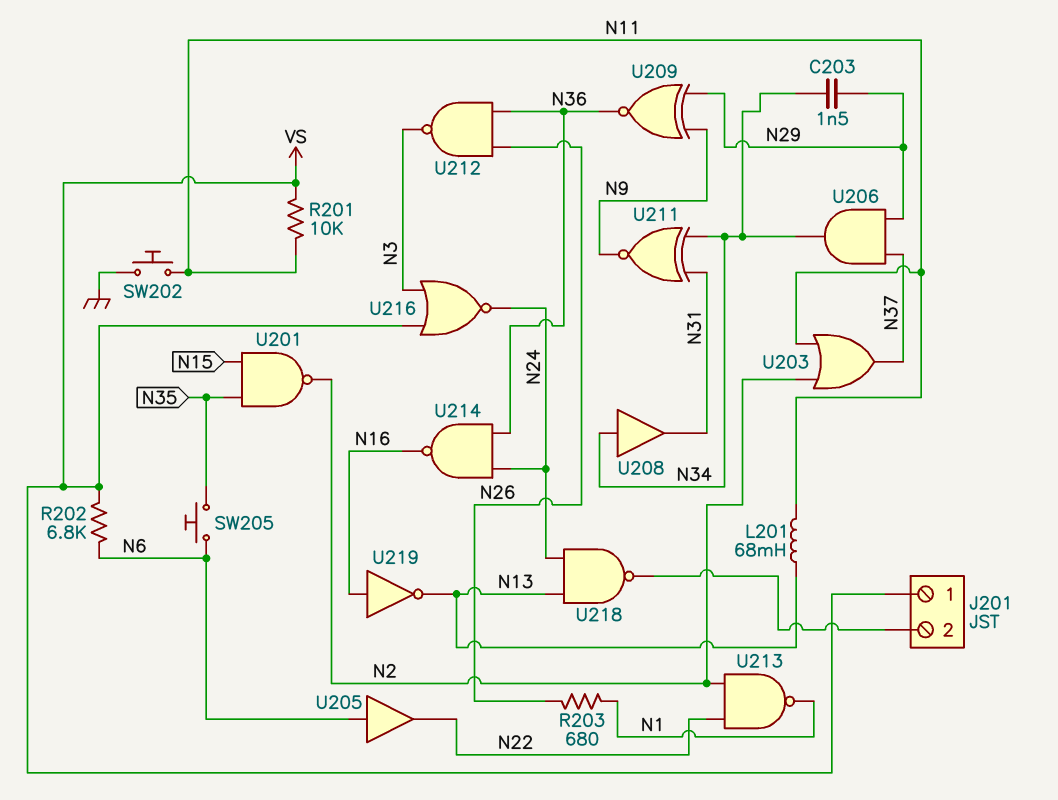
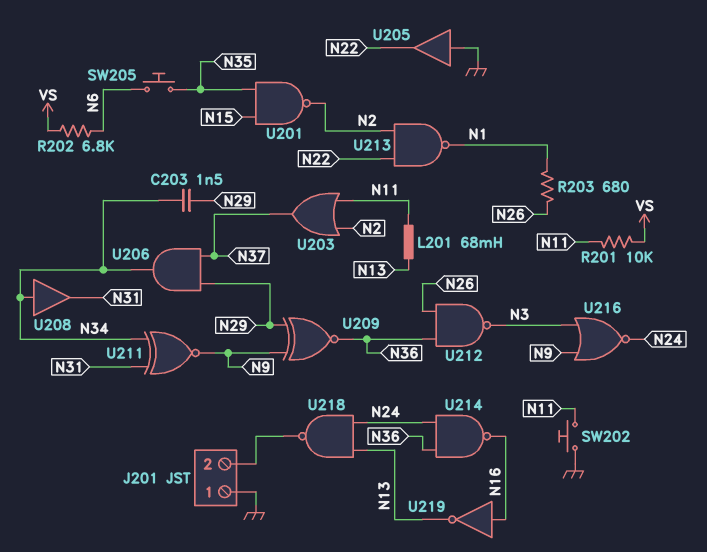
J201 pin 1: VS -> GND
U205: buffer (in N6, out N22) -> buffer (in GND, out N22)
U216: NOR (in N3, in VS, out N24) -> NOR (in N3, in N9, out N24)

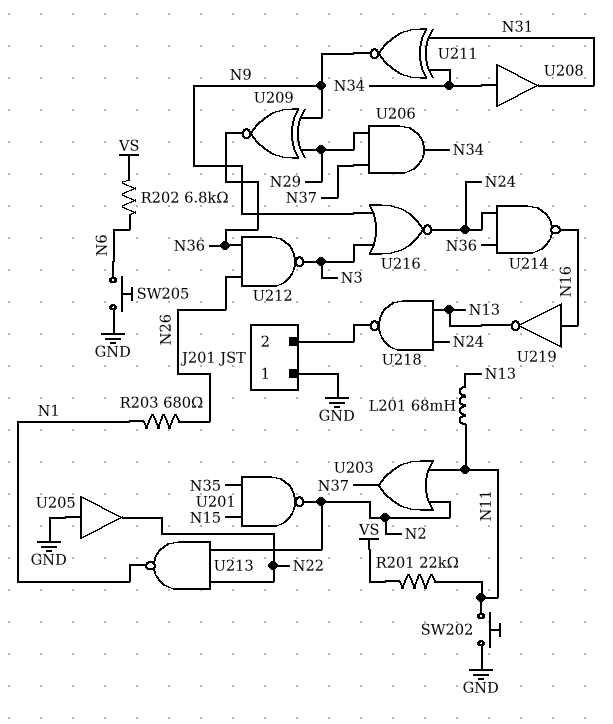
C203: 1.5nF (N29, N34) -> none
R201: 10k (N11, VS) -> 22k (N11, VS)
SW205: button (N6, N35) -> button (GND, N6)

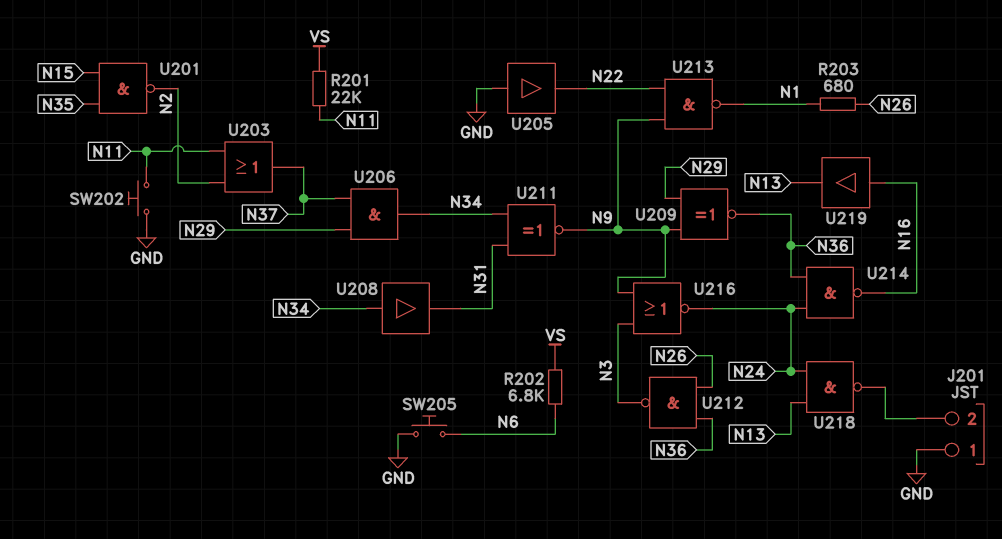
L201: 68mH (N11, N13) -> none
U213: NAND (in N2, in N22, out N1) -> NAND (in N9, in N22, out N1)
U219: NOT (in N16, out N13) -> buffer (in N16, out N13)

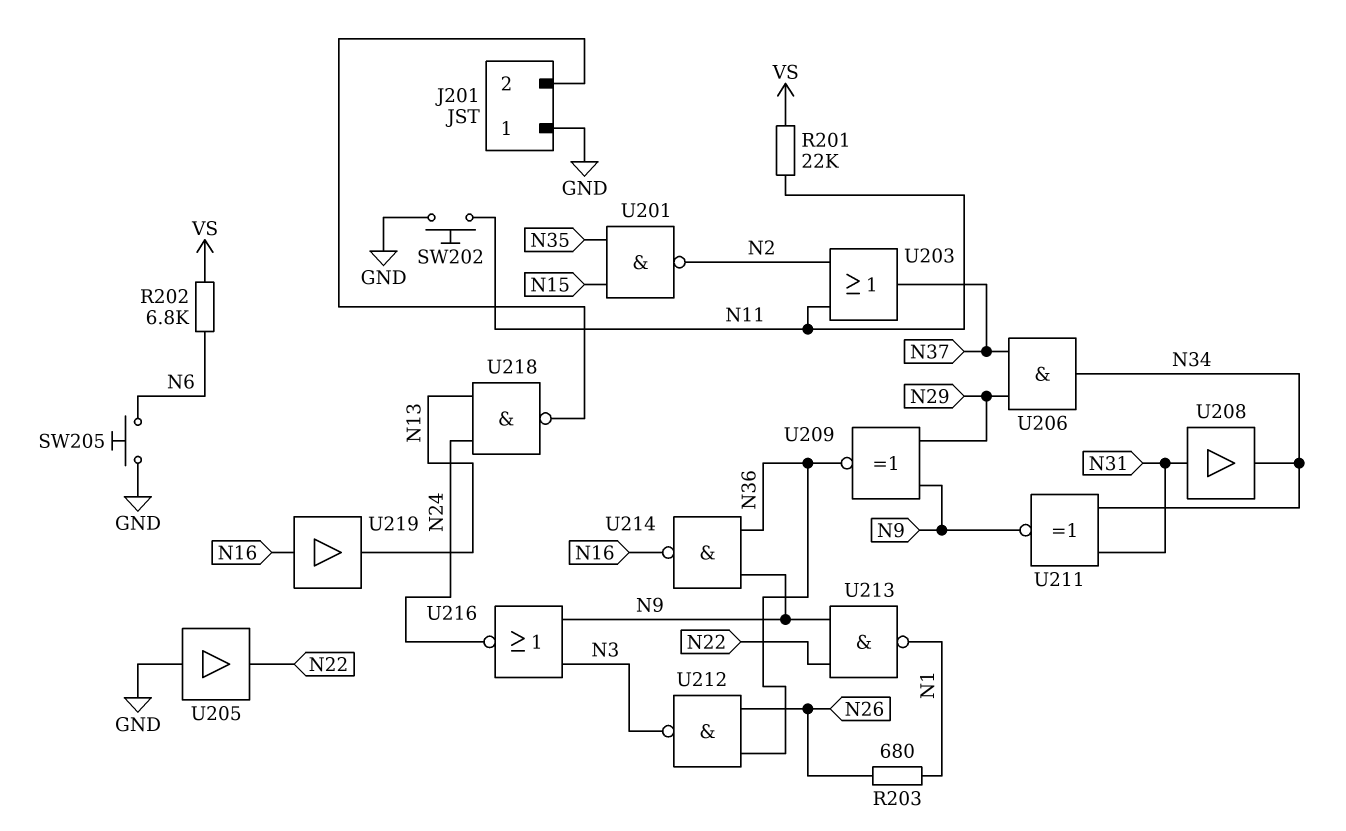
U208: buffer (in N34, out N31) -> buffer (in N31, out N34)
U214: NAND (in N24, in N36, out N16) -> NAND (in N9, in N36, out N16)

